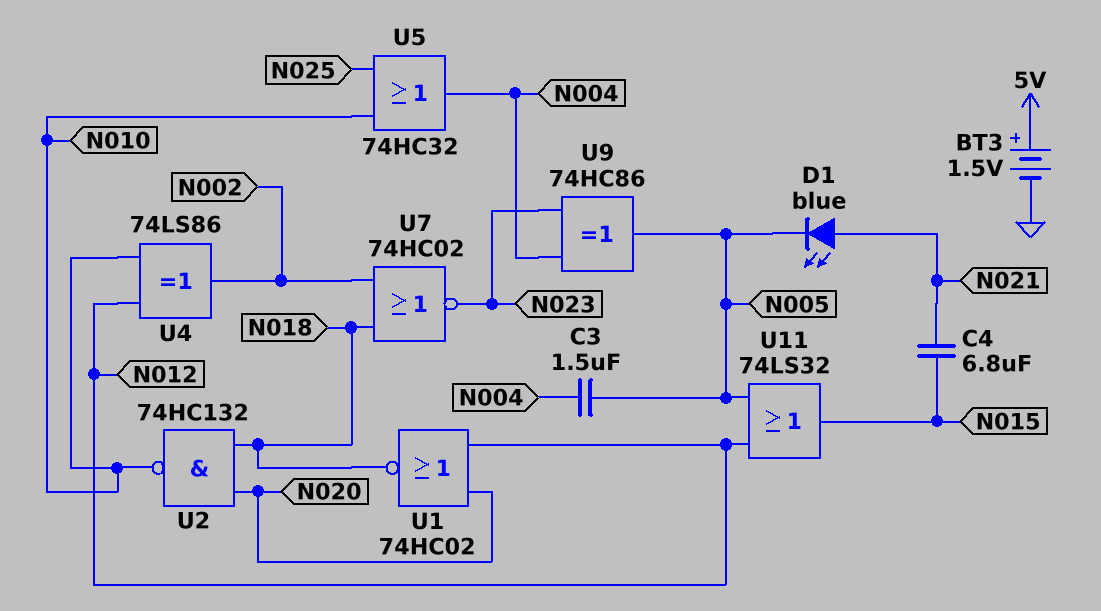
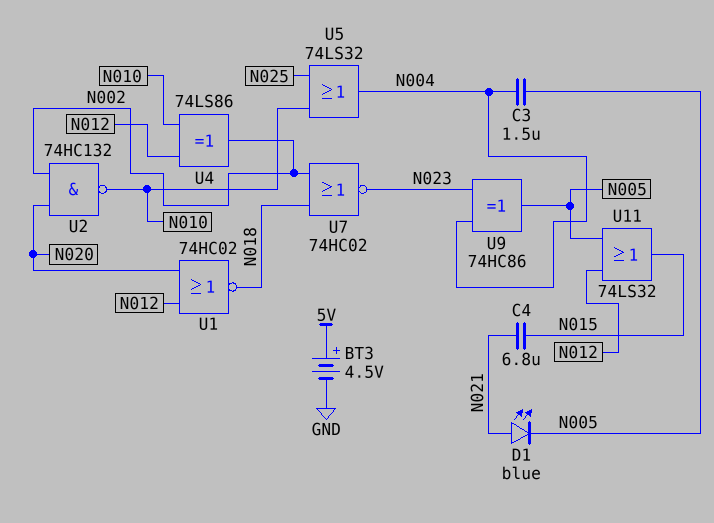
BT3: 1.5V (plus 5V, minus GND) -> 4.5V (plus 5V, minus GND)
U2: NAND 74HC132 (in N018, in N020, out N010) -> NAND 74HC132 (in N002, in N020, out N010)
U5: OR 74HC32 (in N010, in N025, out N004) -> OR 74LS32 (in N010, in N025, out N004)

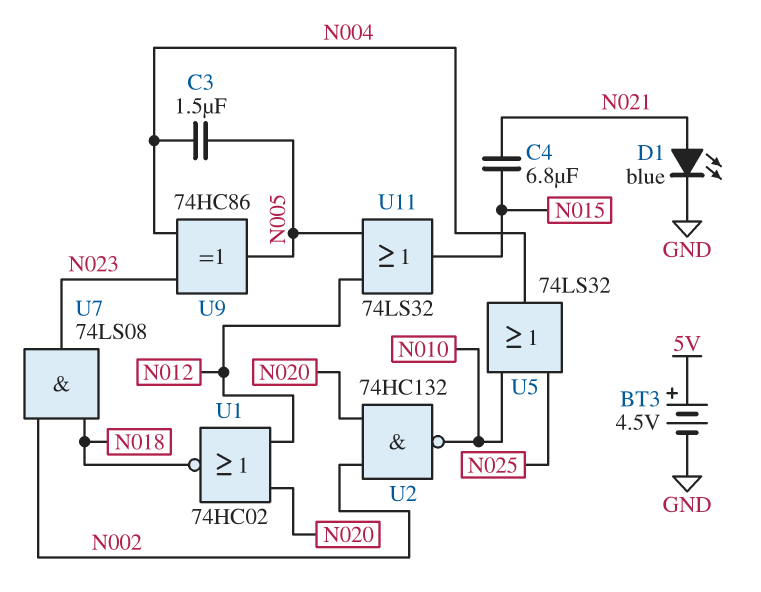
D1: LED blue (A N021, K N005) -> LED blue (A N021, K GND)
U4: XOR 74LS86 (in N010, in N012, out N002) -> none
U7: NOR 74HC02 (in N002, in N018, out N023) -> AND 74LS08 (in N002, in N018, out N023)

